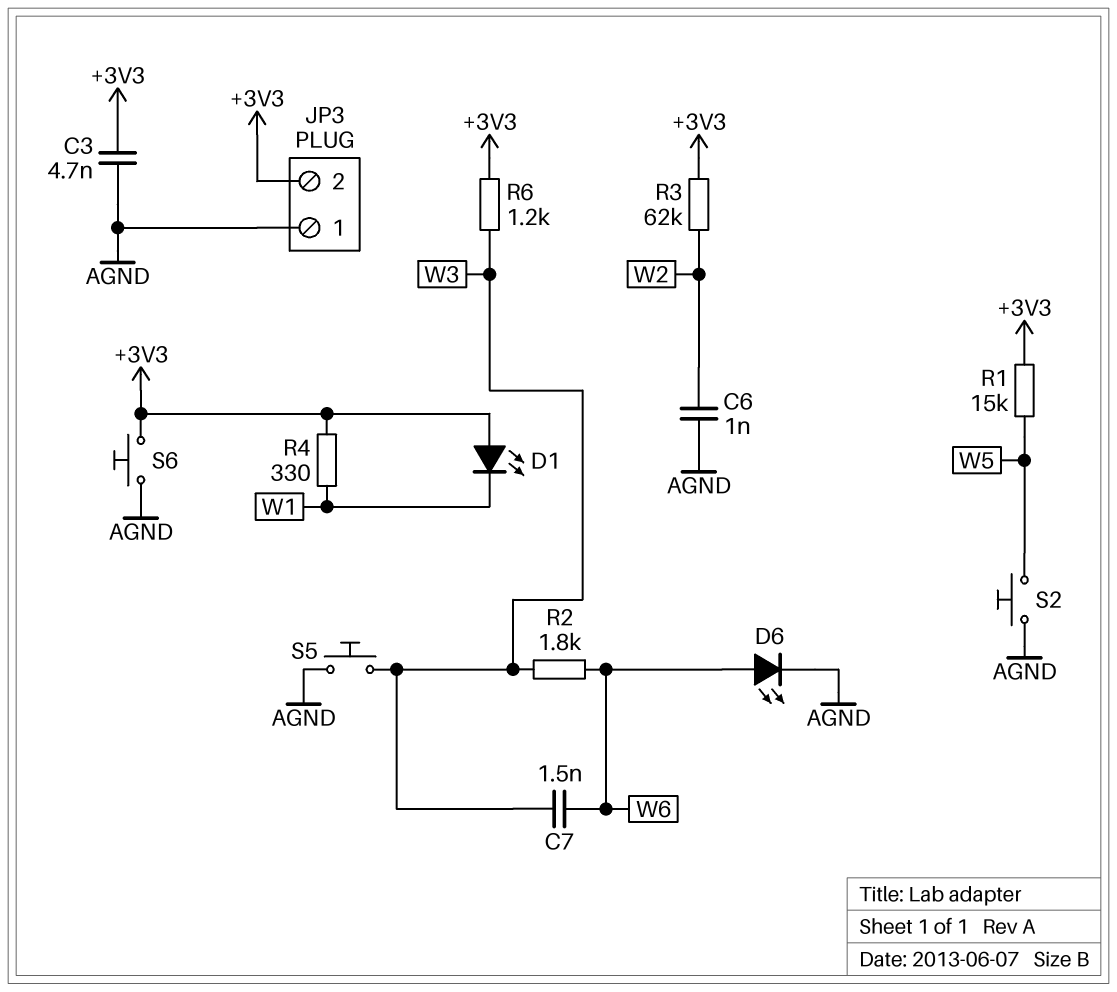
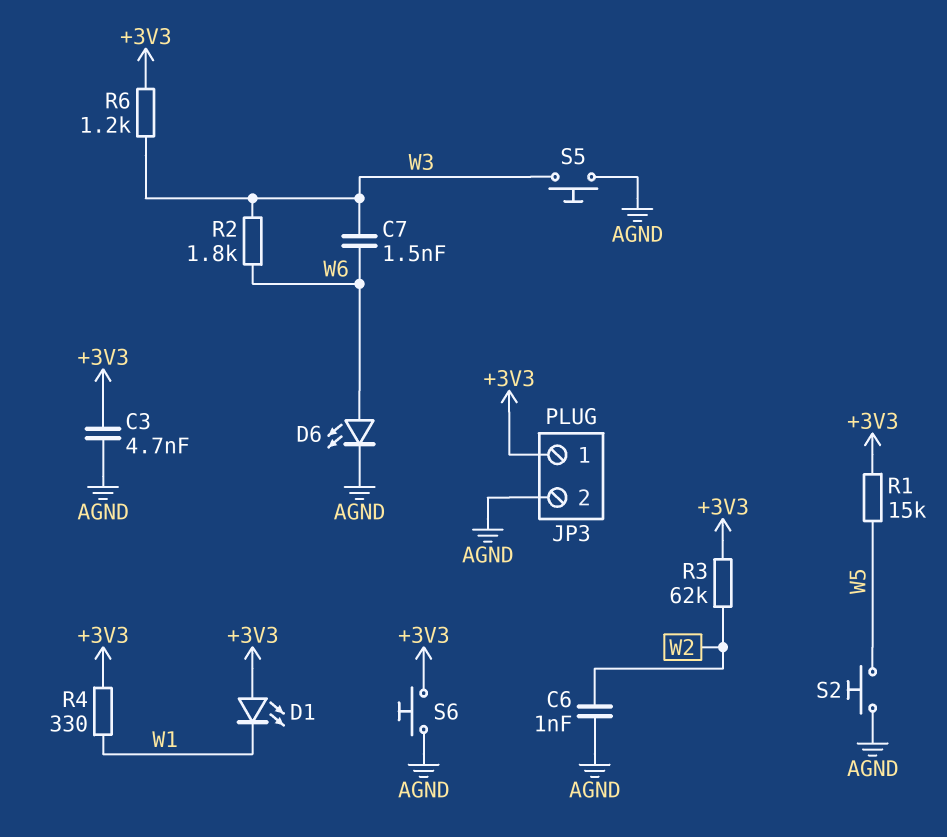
JP3 pin 1: AGND -> +3V3
JP3 pin 2: +3V3 -> AGND

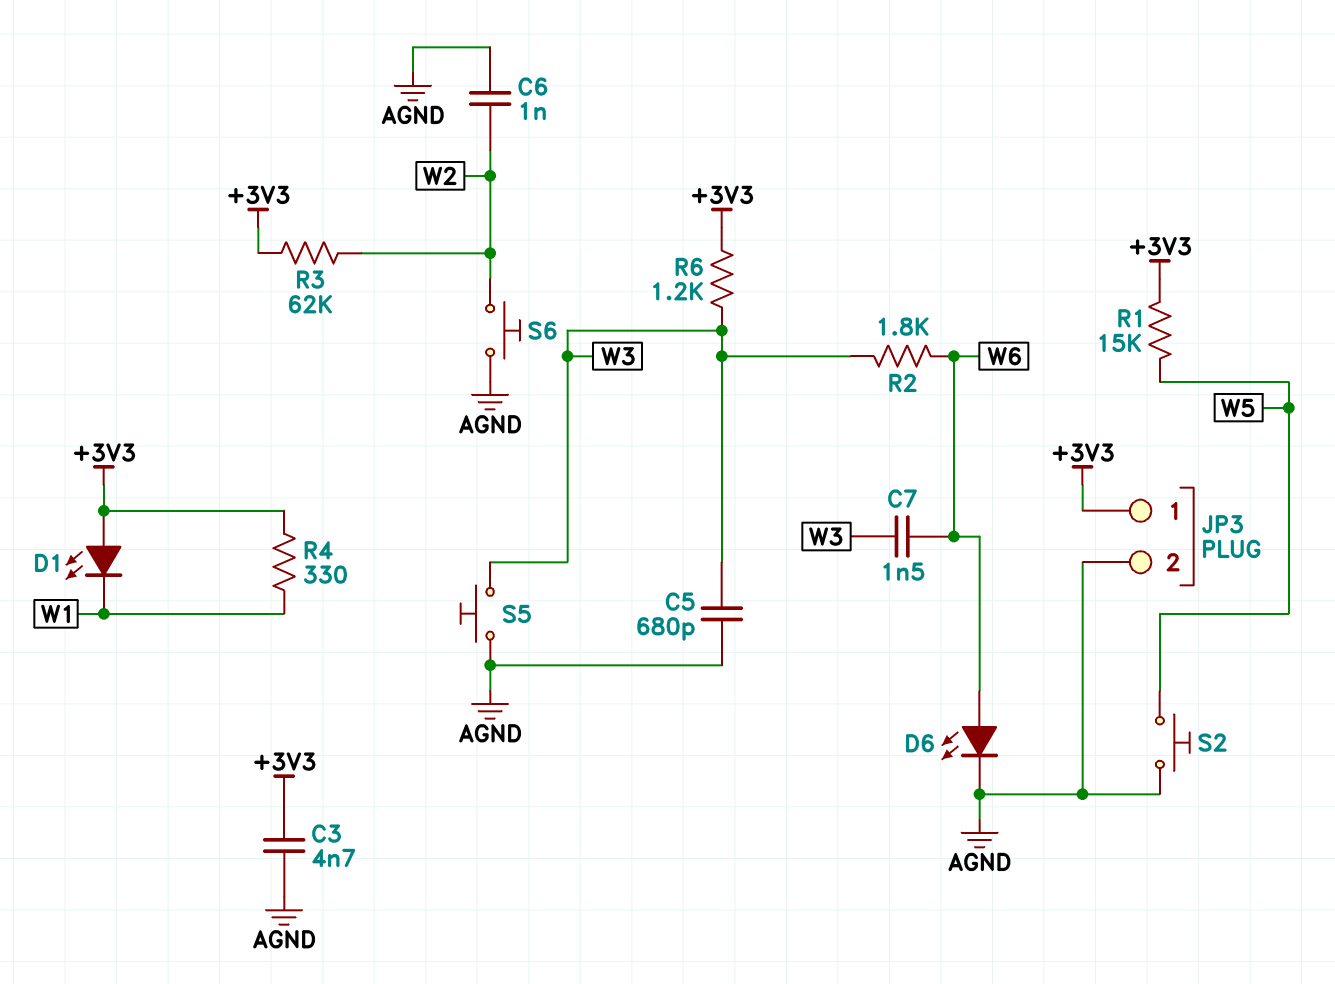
C5: none -> 680pF (AGND, W3)
S6: button (+3V3, AGND) -> button (AGND, W2)

